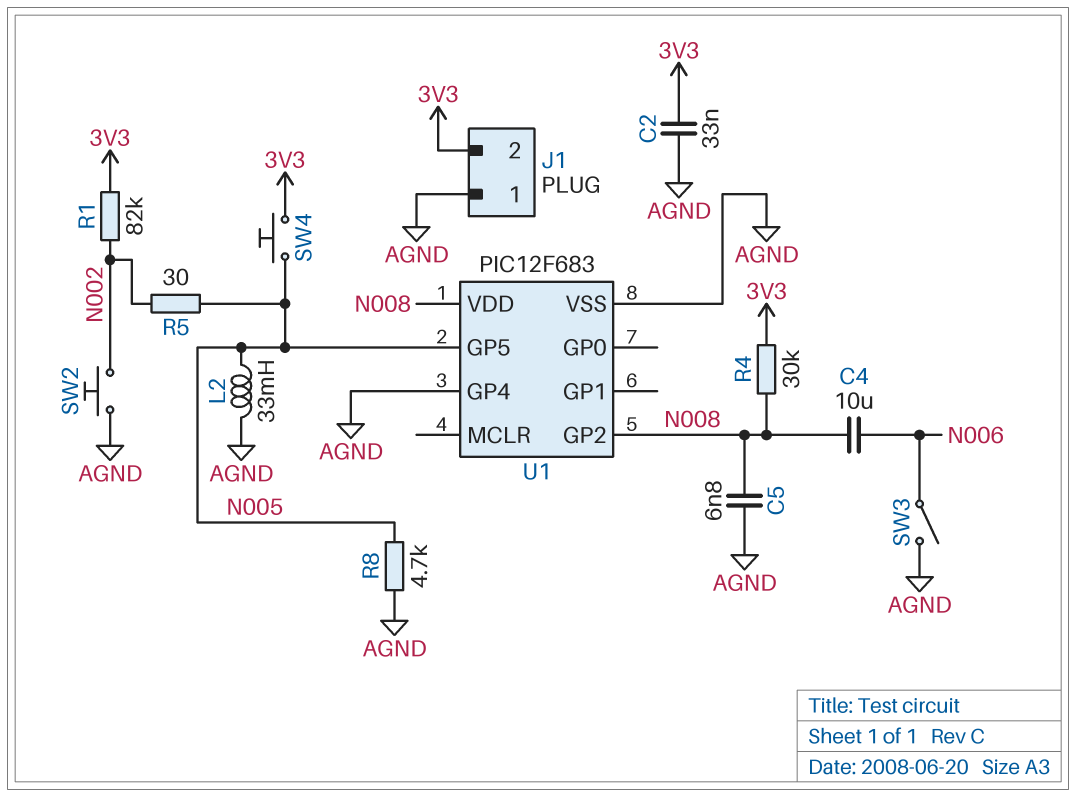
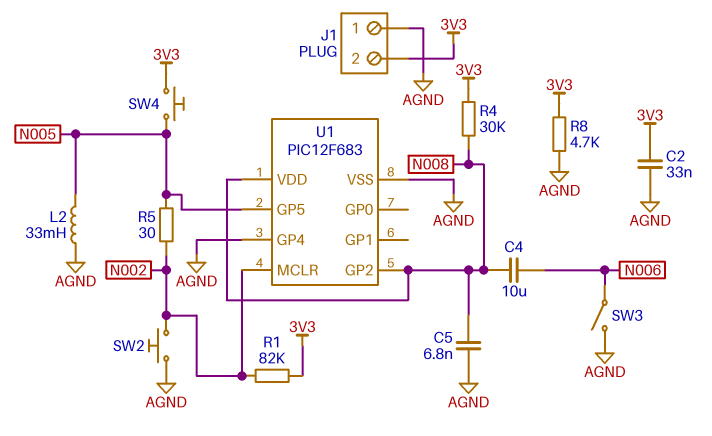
R8: 4.7k (AGND, N005) -> 4.7k (3V3, AGND)
U1 pin MCLR: none -> N002

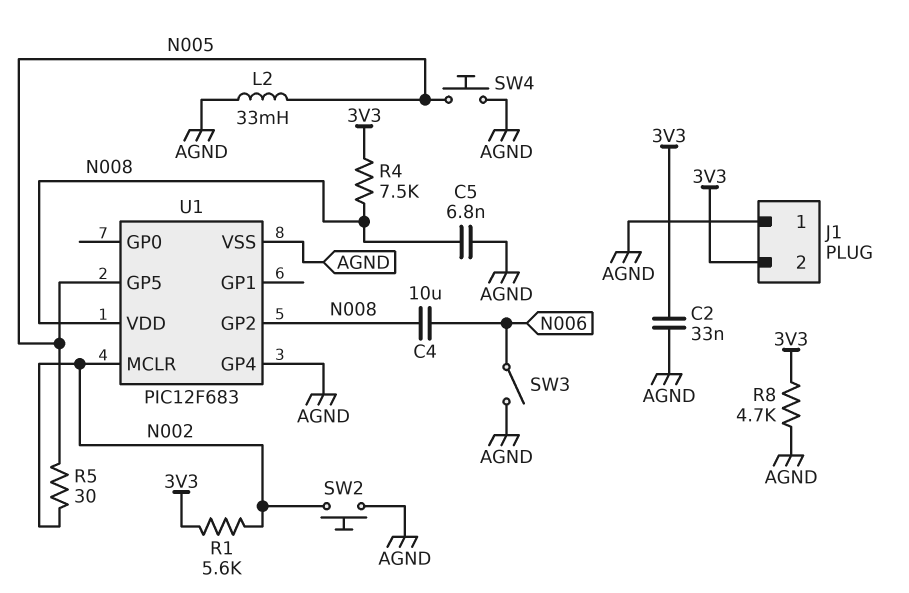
R1: 82k (3V3, N002) -> 5.6k (3V3, N002)
R4: 30k (3V3, N008) -> 7.5k (3V3, N008)
SW4: button (3V3, N005) -> button (AGND, N005)

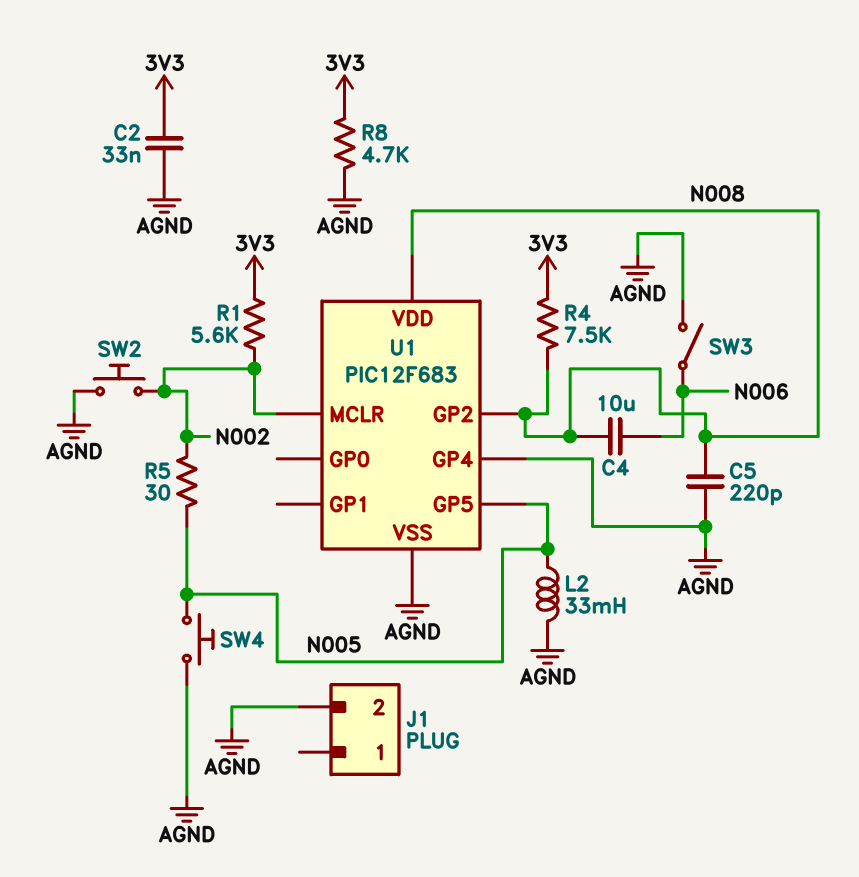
C5: 6.8nF (AGND, N008) -> 220pF (AGND, N008)
J1 pin 1: AGND -> none
J1 pin 2: 3V3 -> AGND

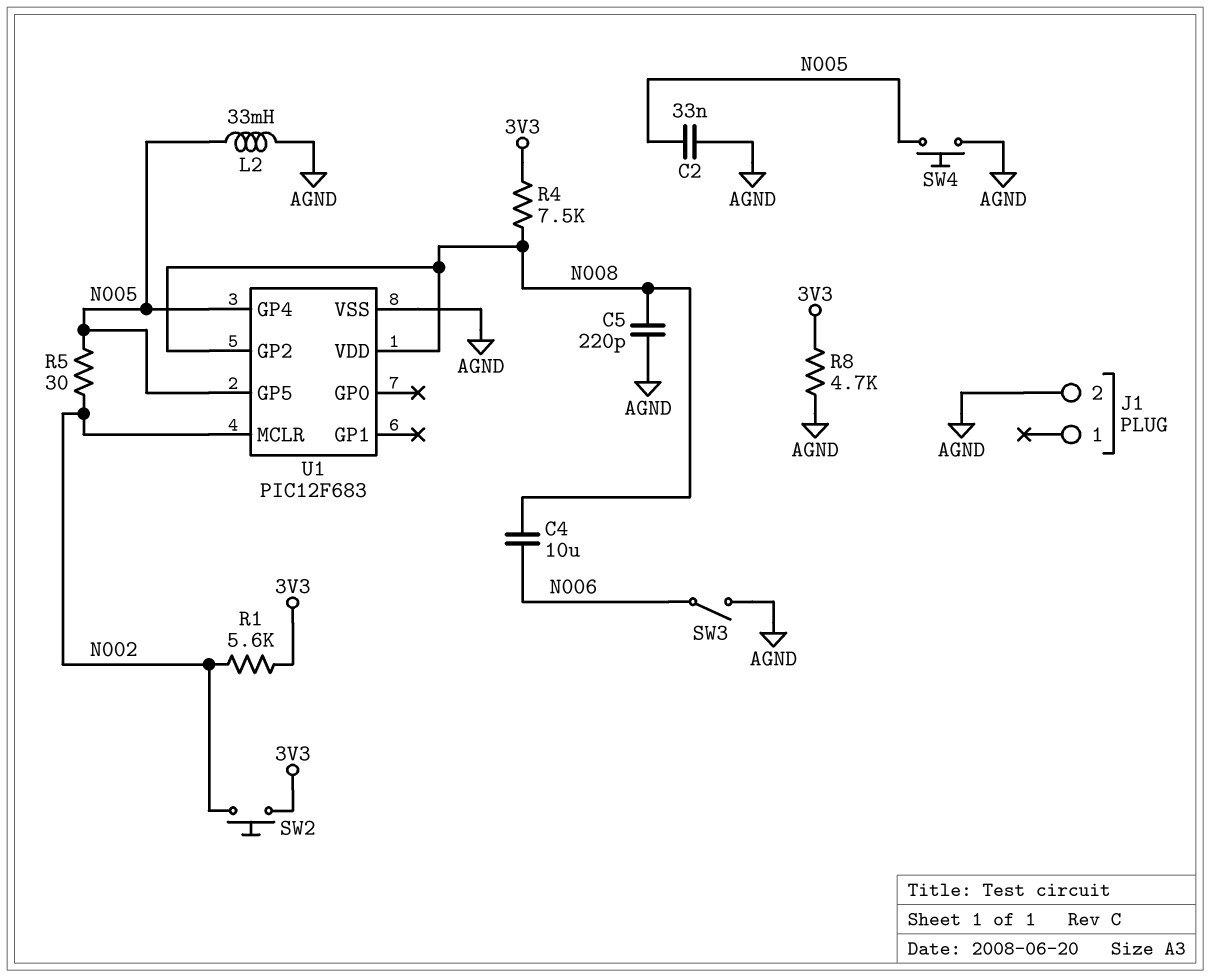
C2: 33nF (3V3, AGND) -> 33nF (AGND, N005)
SW2: button (AGND, N002) -> button (3V3, N002)
U1 pin GP4: AGND -> N005

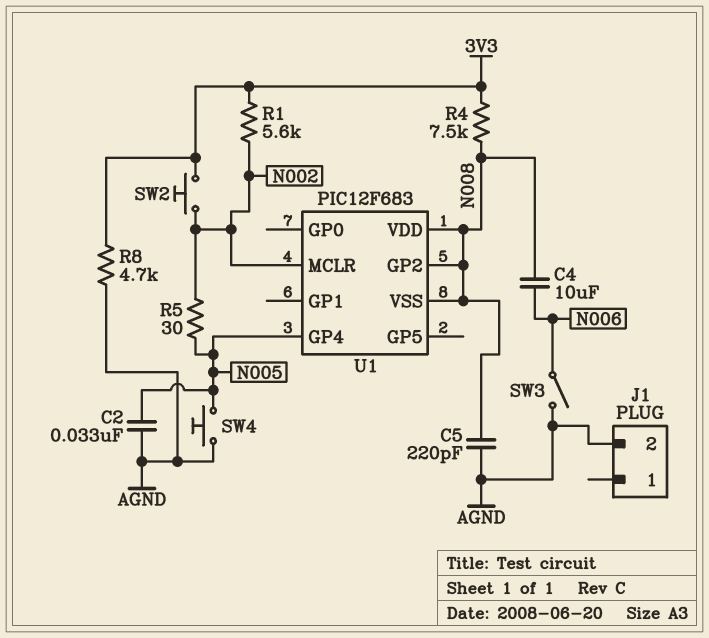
L2: 33mH (AGND, N005) -> none
U1 pin GP5: N005 -> none
U1 pin VSS: AGND -> N008

